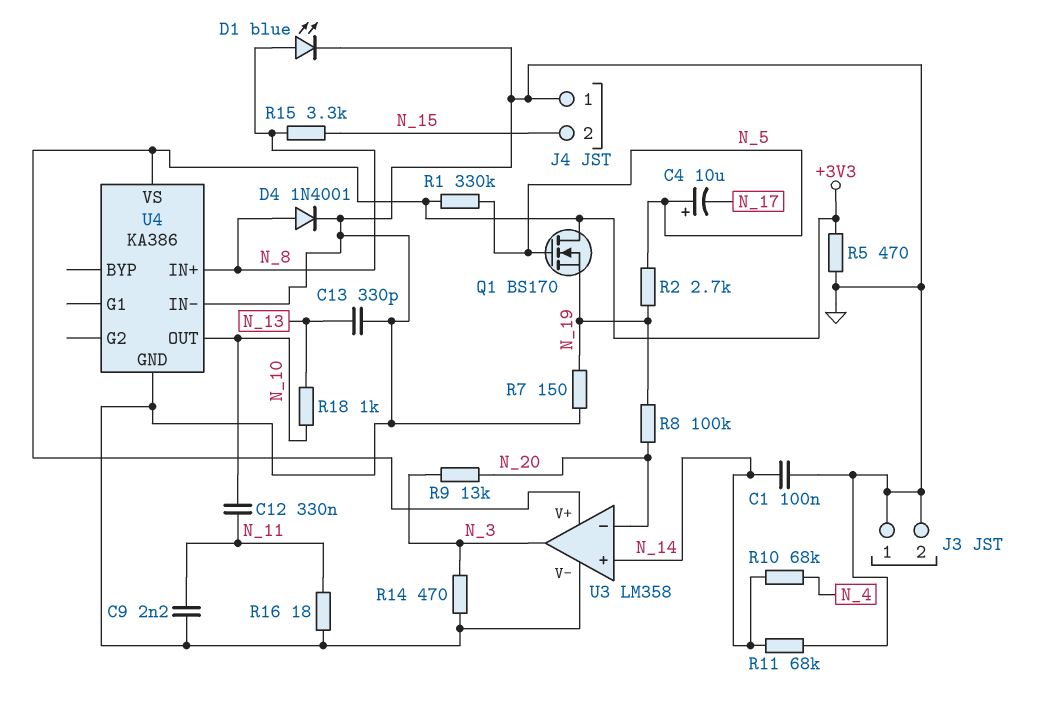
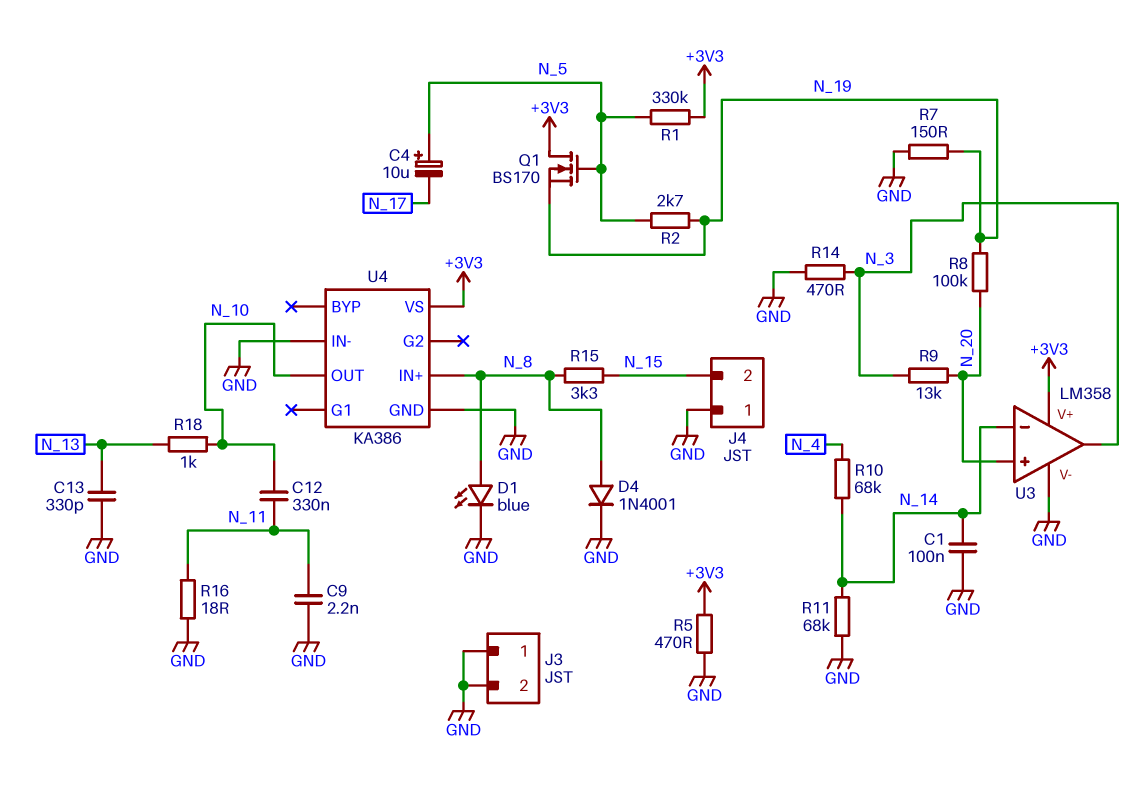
U3 pin in+: N_14 -> N_20
U3 pin in-: N_20 -> N_14

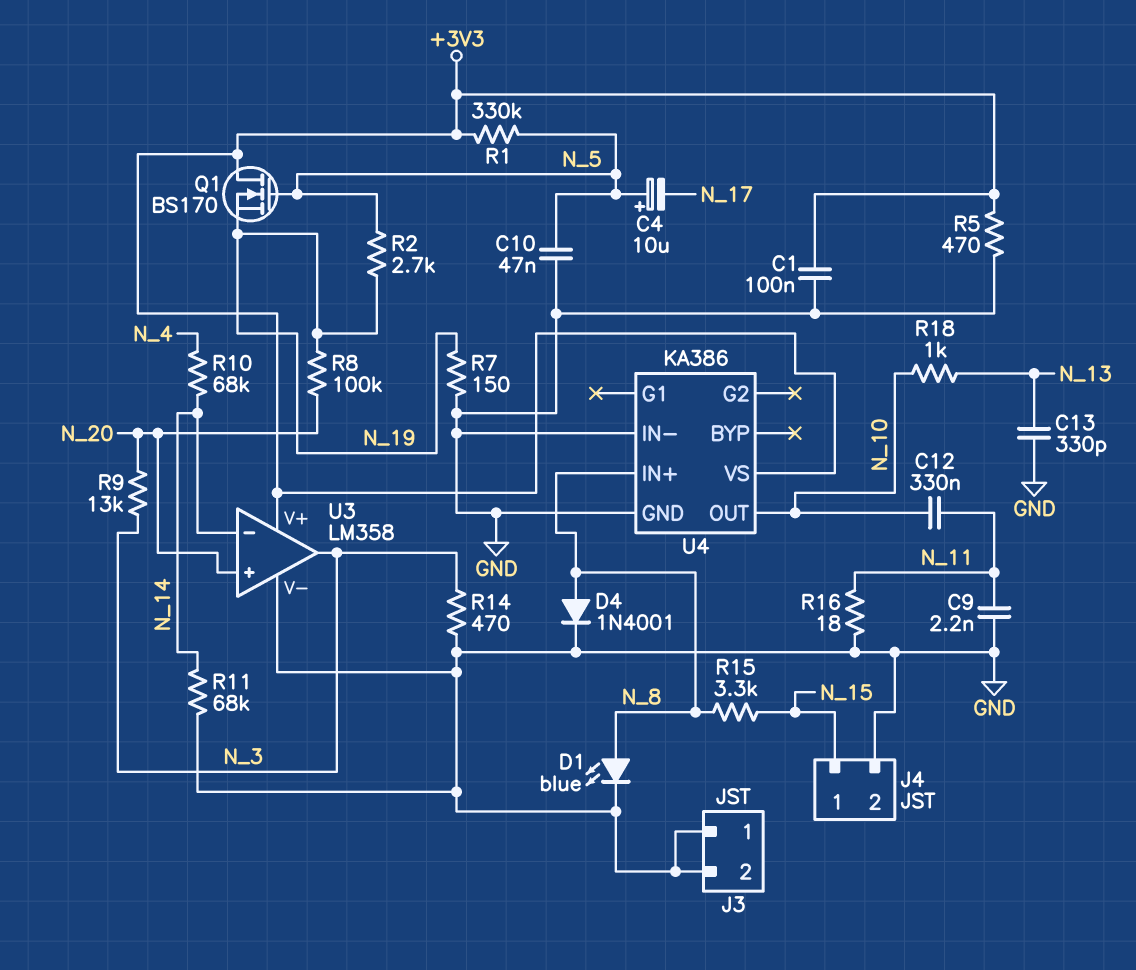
C1: 100nF (GND, N_14) -> 100nF (+3V3, GND)
C10: none -> 47nF (GND, N_5)
J4 pin 1: GND -> N_15
J4 pin 2: N_15 -> GND

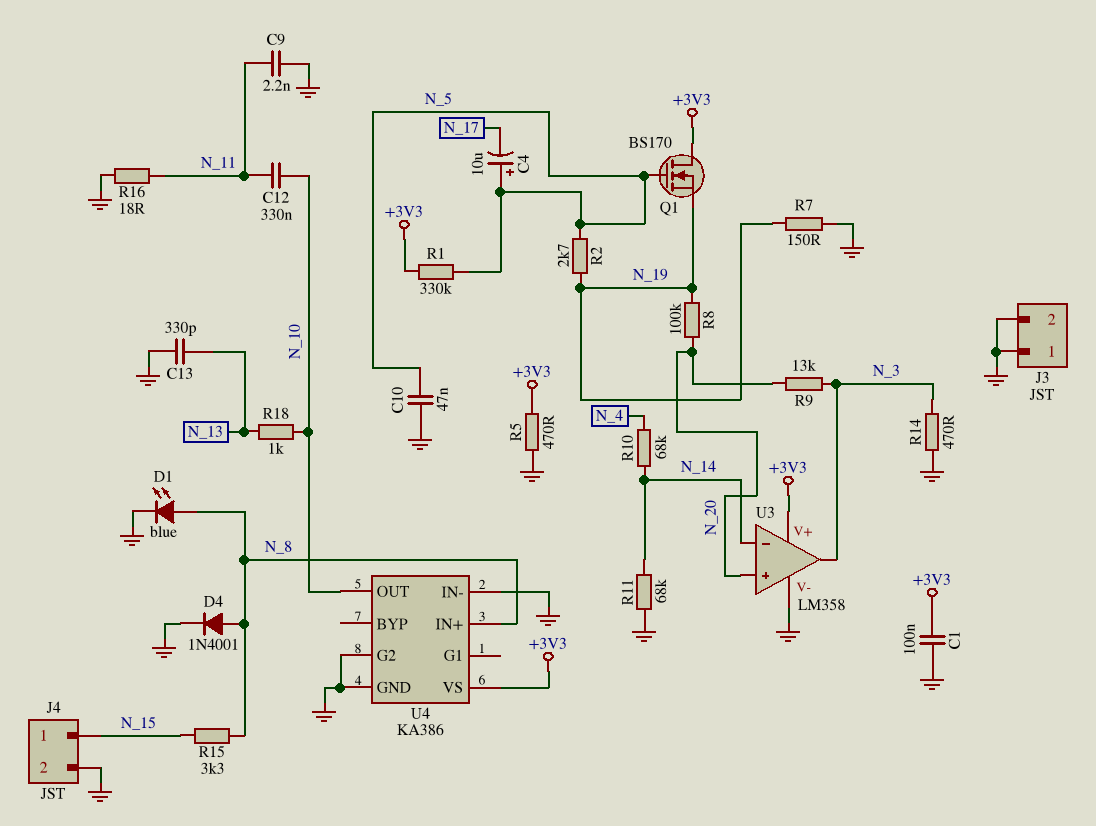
U4 pin G2: none -> GND

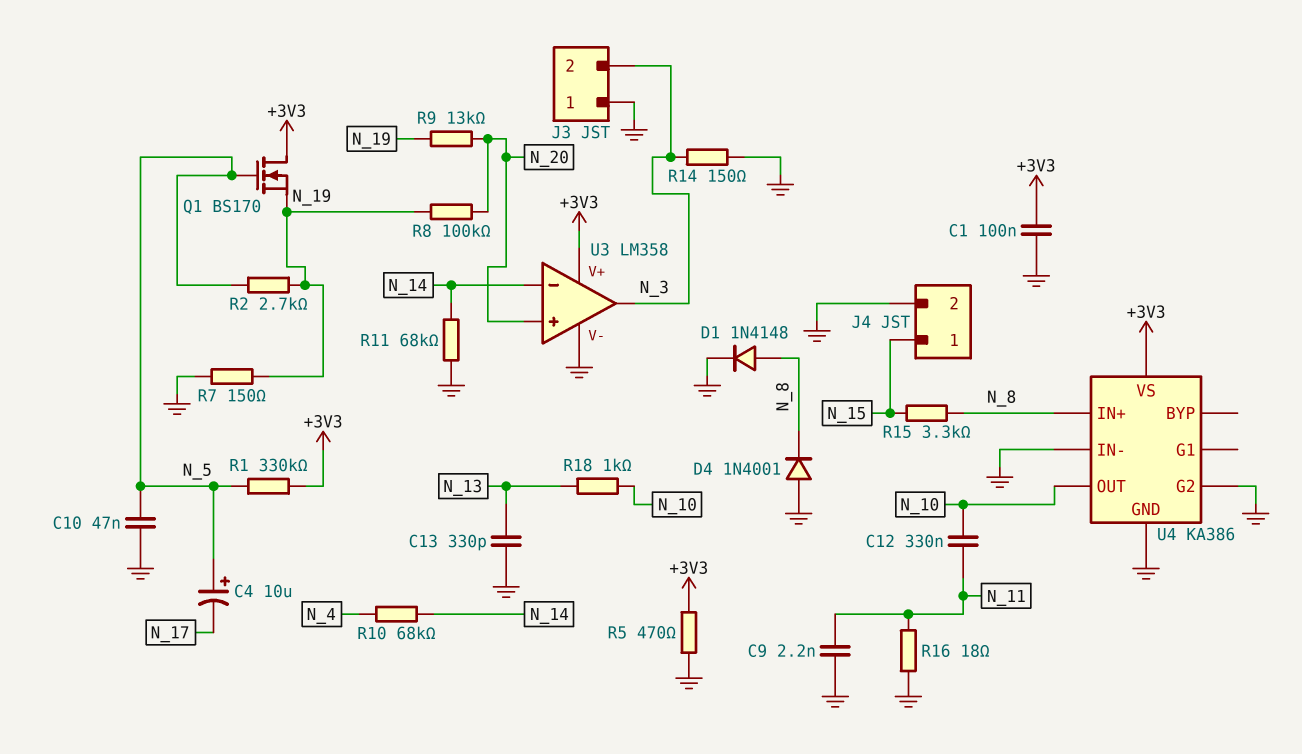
D1: LED blue (A N_8, K GND) -> diode 1N4148 (A N_8, K GND)
D4: diode 1N4001 (A N_8, K GND) -> diode 1N4001 (A GND, K N_8)
J3 pin 2: GND -> N_3
R9: 13k (N_3, N_20) -> 13k (N_19, N_20)
R14: 470 (GND, N_3) -> 150 (GND, N_3)

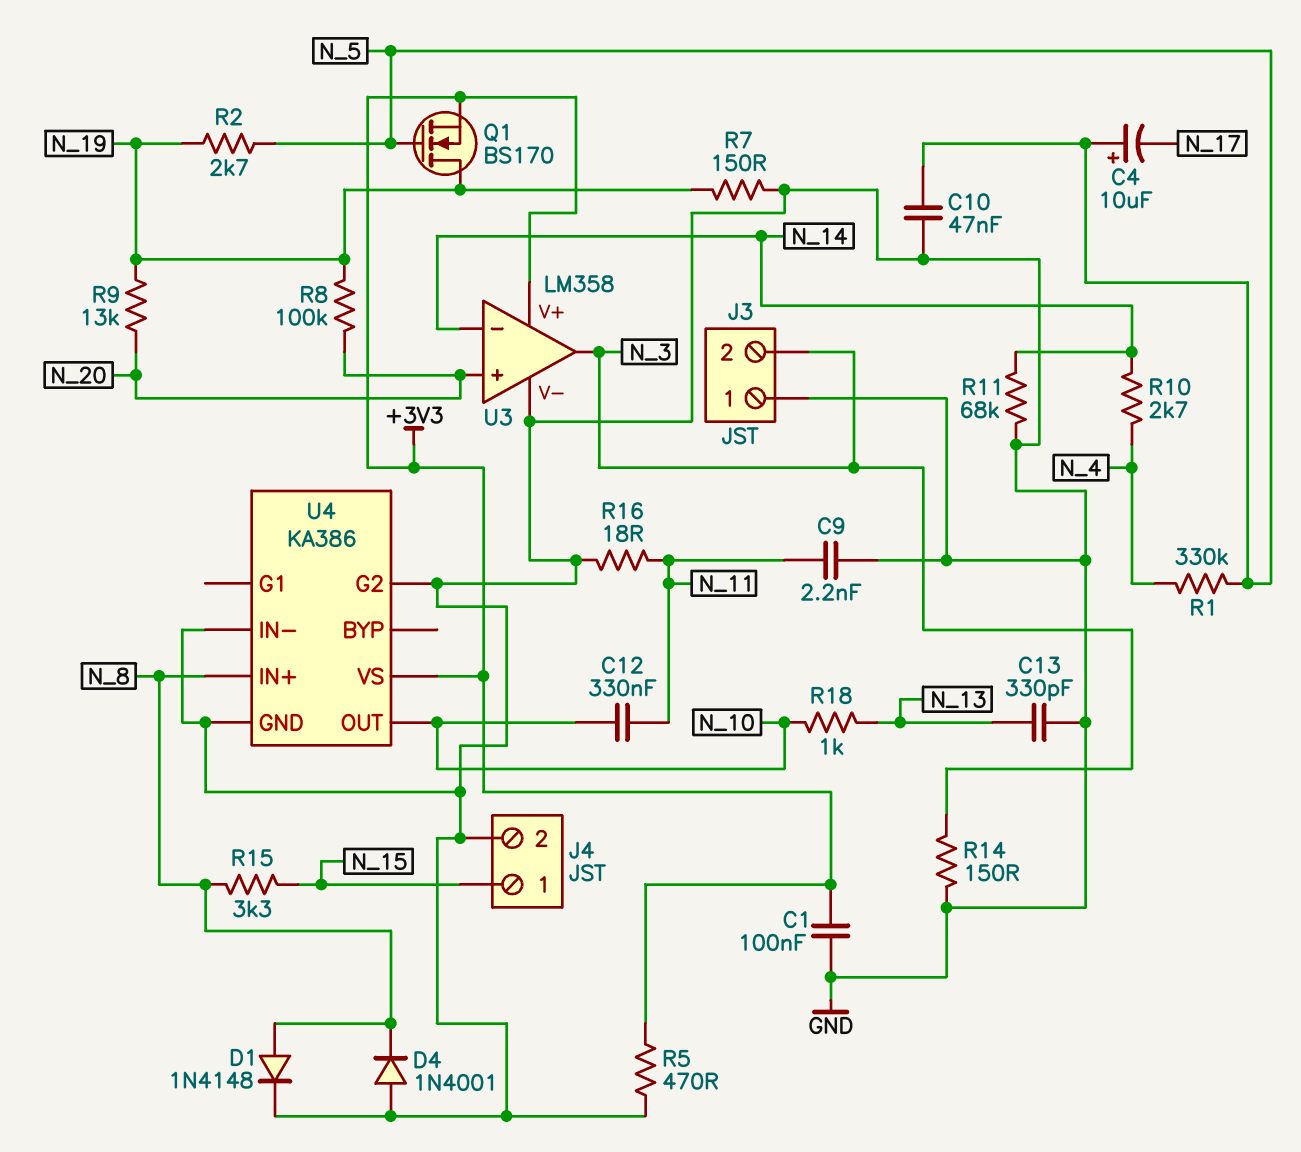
Q1: NMOS BS170 (G N_5, D +3V3, S N_19) -> NMOS BS170 (G N_5, D N_19, S +3V3)
R1: 330k (+3V3, N_5) -> 330k (N_4, N_5)
R10: 68k (N_4, N_14) -> 2.7k (N_4, N_14)

